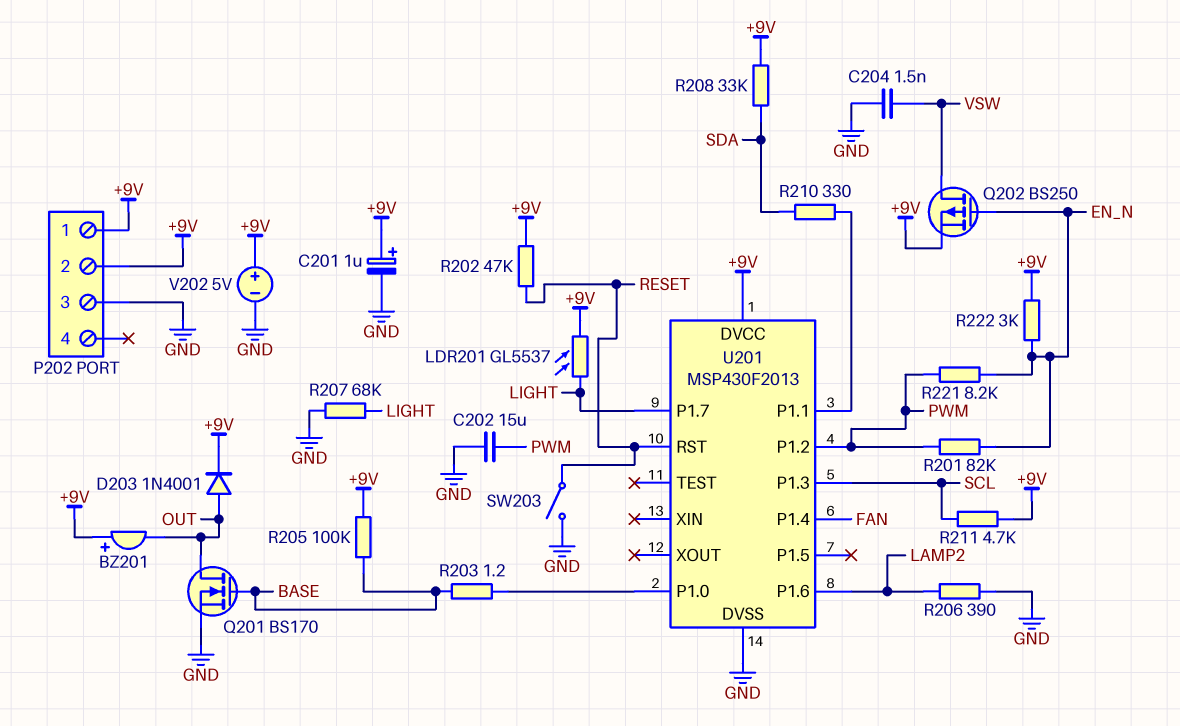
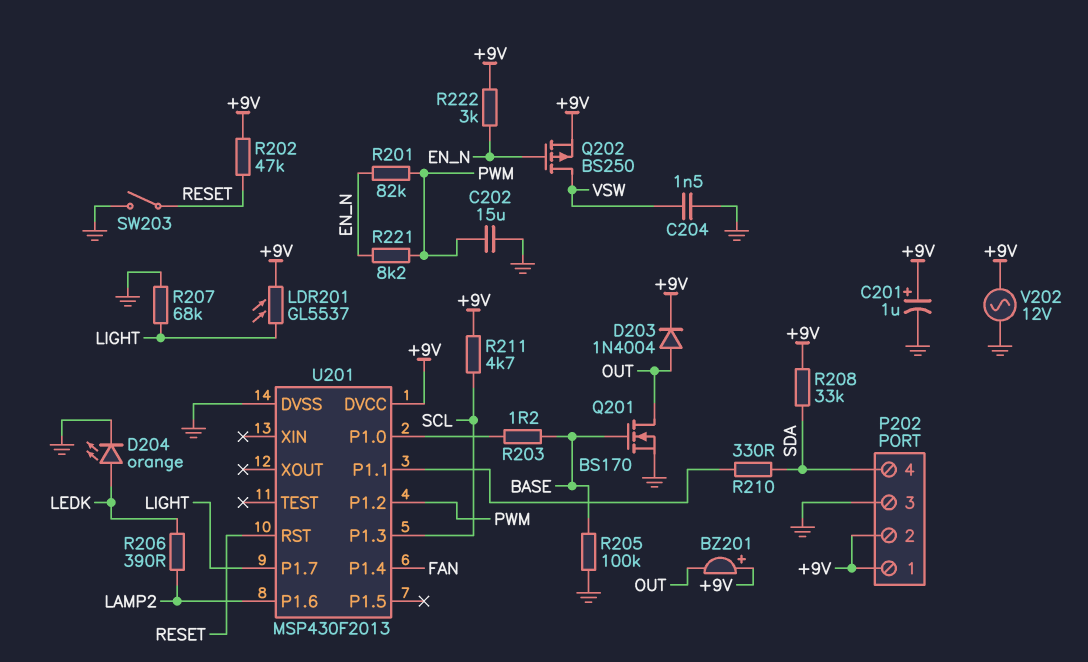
D203: diode 1N4001 (A OUT, K +9V) -> diode 1N4004 (A OUT, K +9V)
D204: none -> LED orange (A LEDK, K GND)
P202 pin 4: none -> SDA
R205: 100k (+9V, BASE) -> 100k (BASE, GND)
R206: 390 (GND, LAMP2) -> 390 (LAMP2, LEDK)
V202: 5V (plus +9V, minus GND) -> AC 12V (+9V, GND)

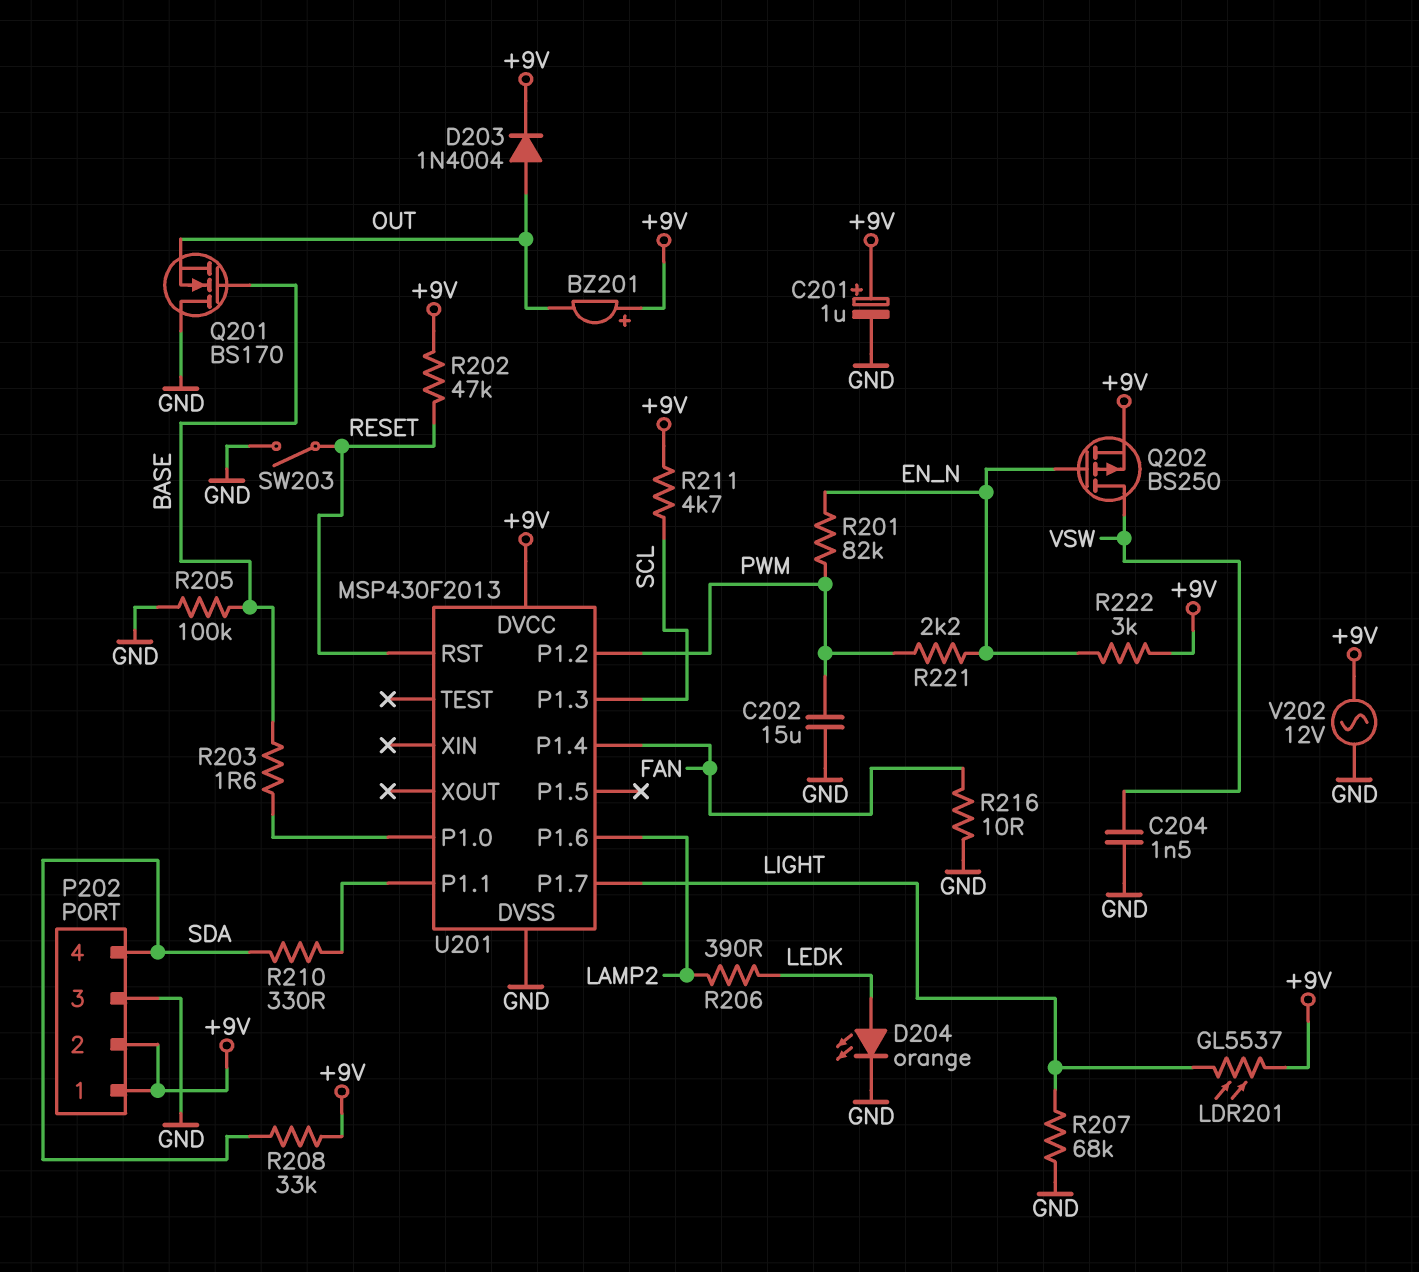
Q201: NMOS BS170 (G BASE, D OUT, S GND) -> NMOS BS170 (G BASE, D GND, S OUT)
R203: 1.2 (BASE, U201/P1.0) -> 1.6 (BASE, U201/P1.0)
R216: none -> 10 (FAN, GND)
R221: 8.2k (EN_N, PWM) -> 2.2k (EN_N, PWM)

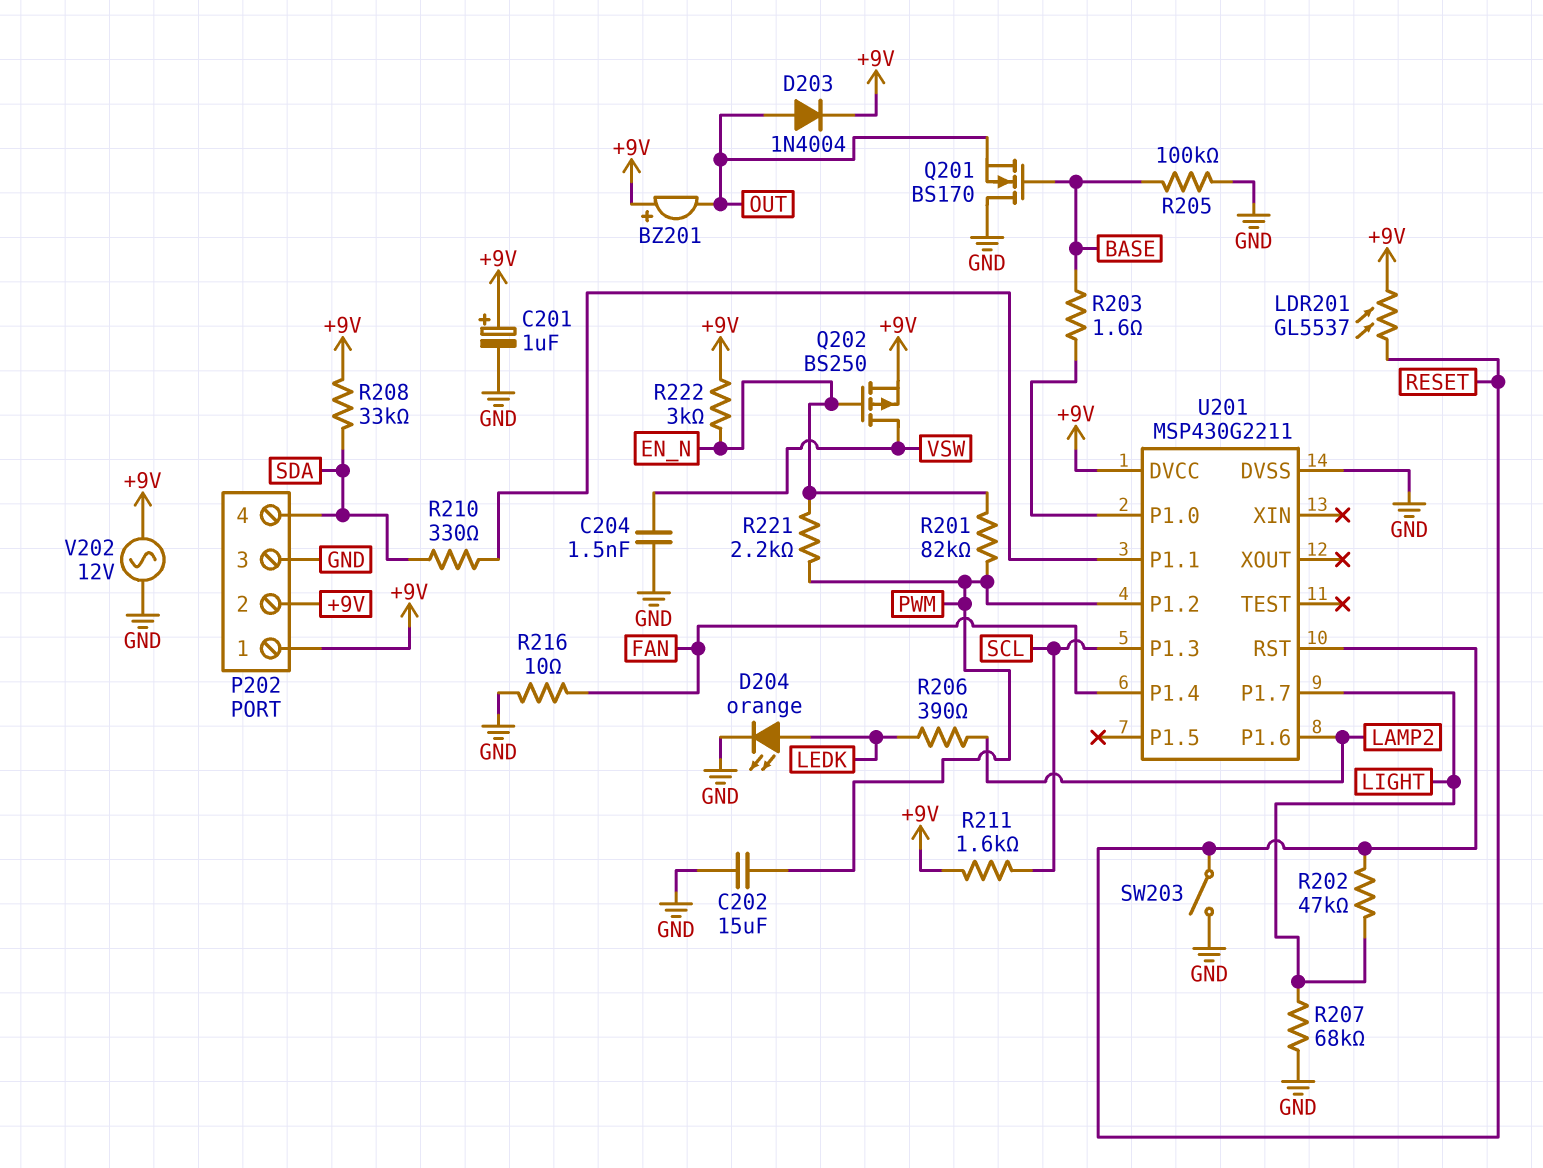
LDR201: GL5537 (+9V, LIGHT) -> GL5537 (+9V, RESET)
R202: 47k (+9V, RESET) -> 47k (LIGHT, RESET)
R211: 4.7k (+9V, SCL) -> 1.6k (+9V, SCL)
U201: MSP430F2013 -> MSP430G2211

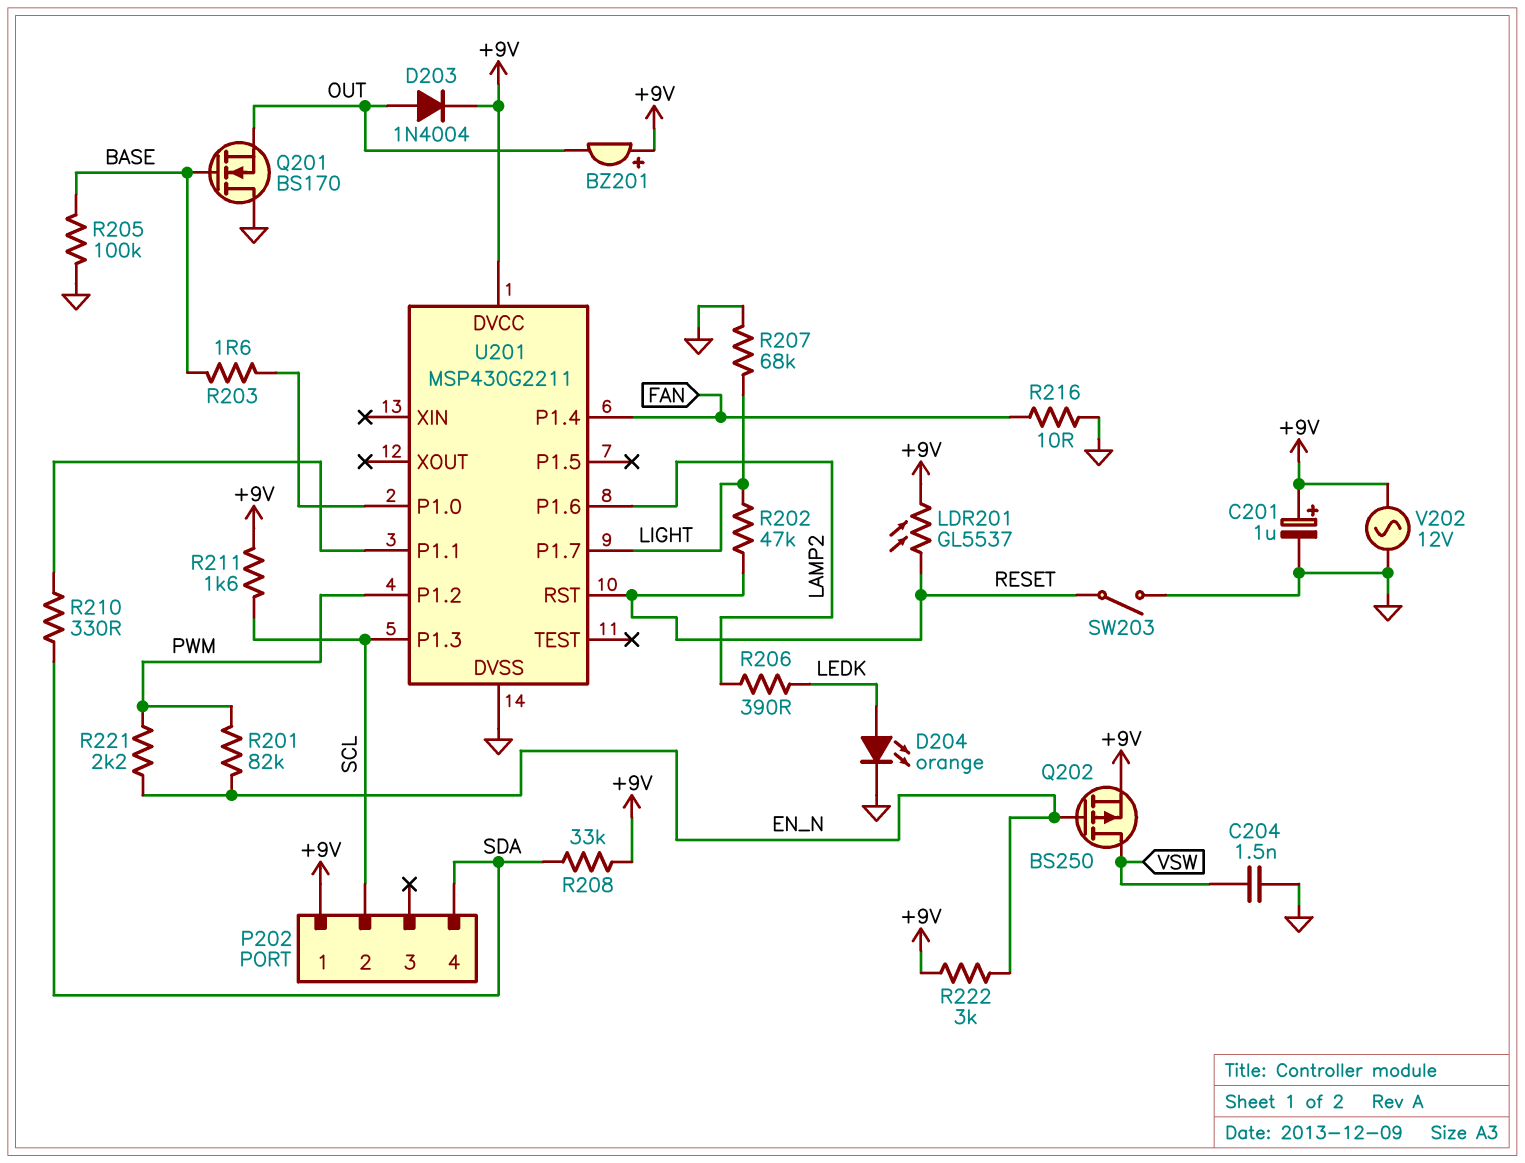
C202: 15uF (GND, PWM) -> none
P202 pin 2: +9V -> SCL
P202 pin 3: GND -> none

